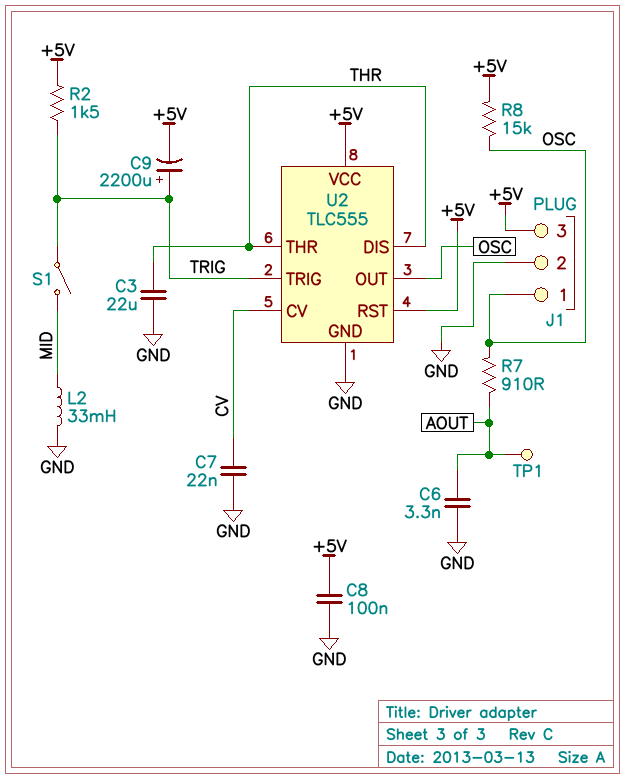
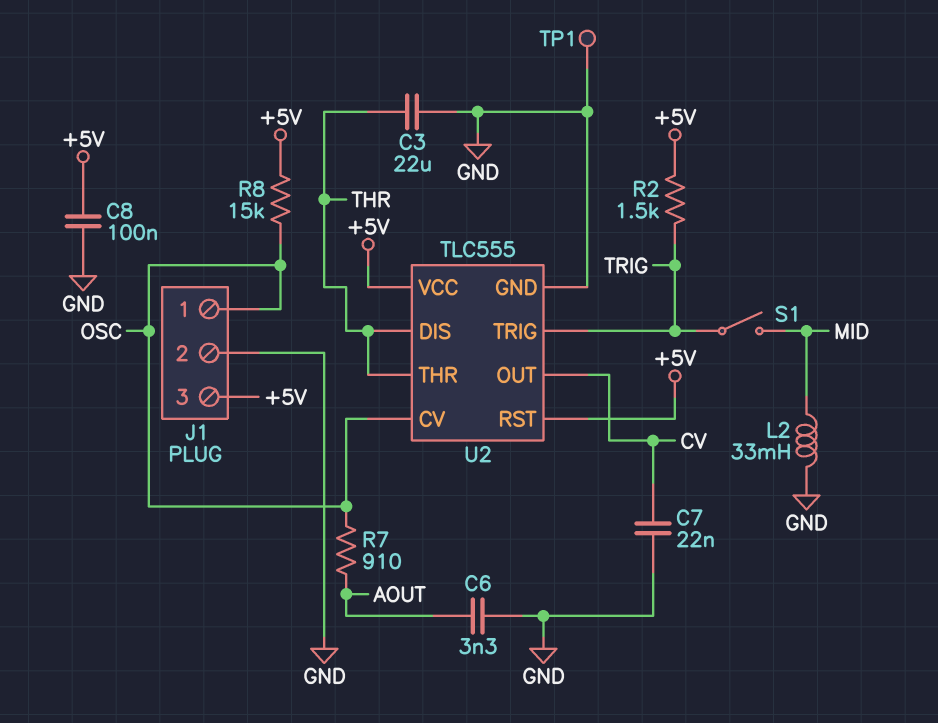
C9: 2200uF (plus TRIG, minus +5V) -> none
TP1: test point (AOUT) -> test point (GND)
U2 pin CV: CV -> OSC
U2 pin OUT: OSC -> CV

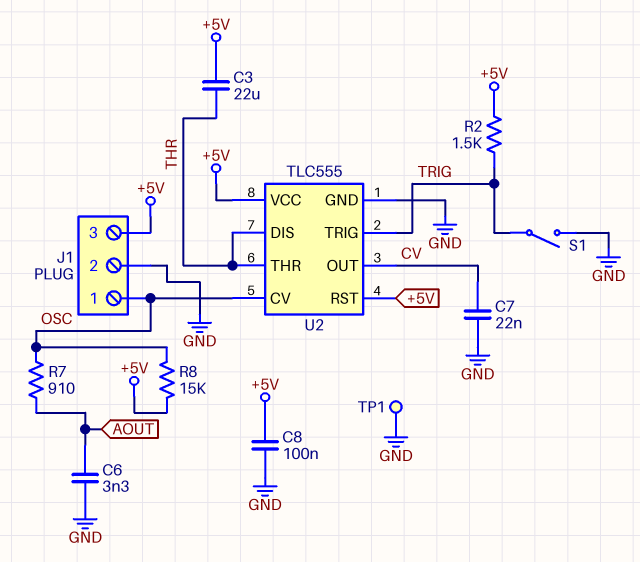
C3: 22uF (GND, THR) -> 22uF (+5V, THR)
L2: 33mH (GND, MID) -> none
S1: switch (MID, TRIG) -> switch (GND, TRIG)

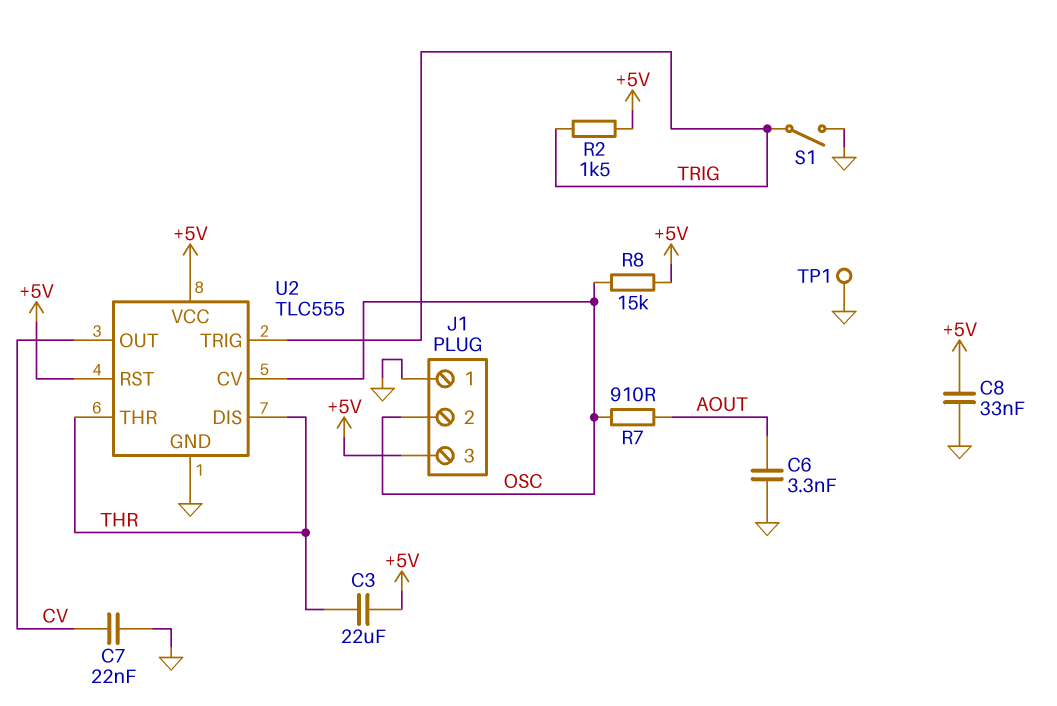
C8: 100nF (+5V, GND) -> 33nF (+5V, GND)
J1 pin 1: OSC -> GND
J1 pin 2: GND -> OSC

